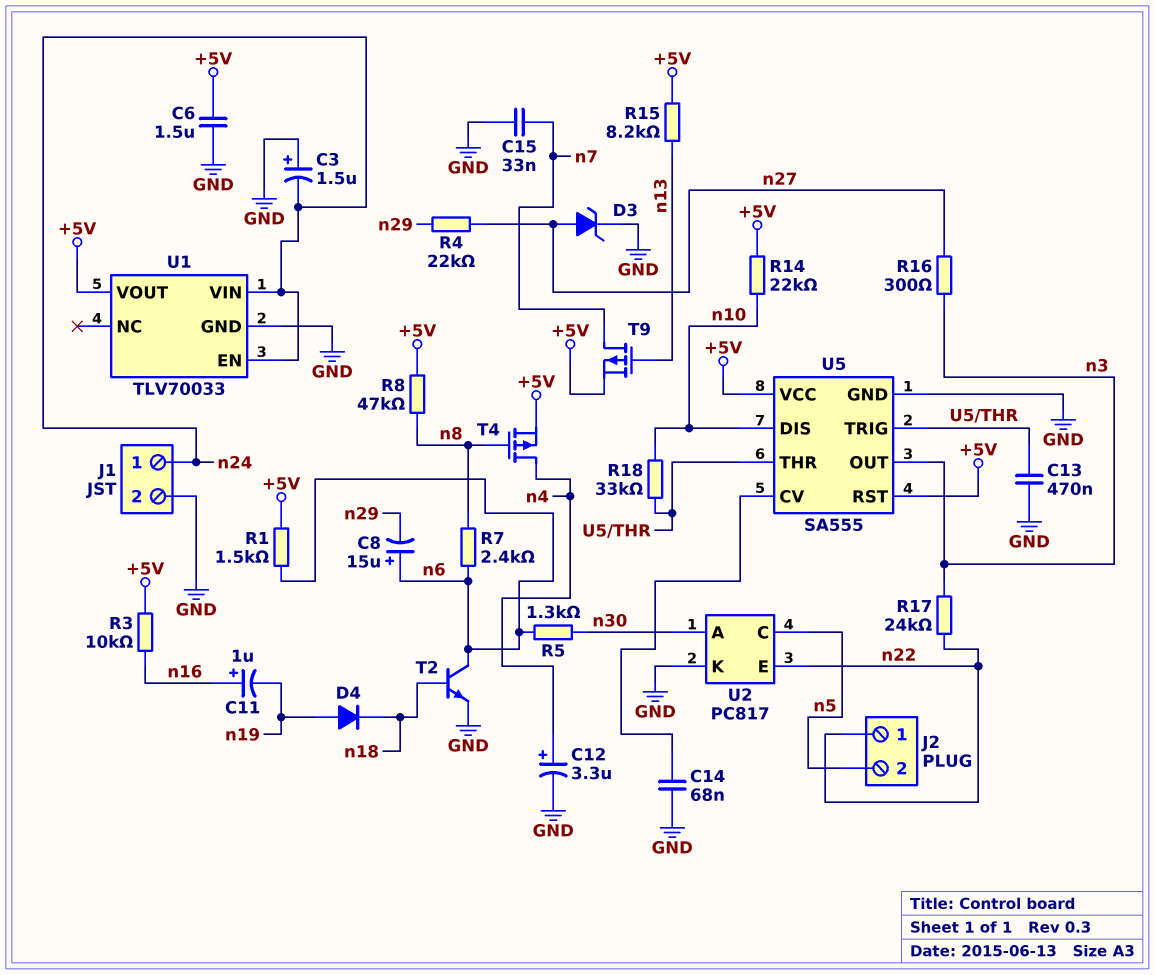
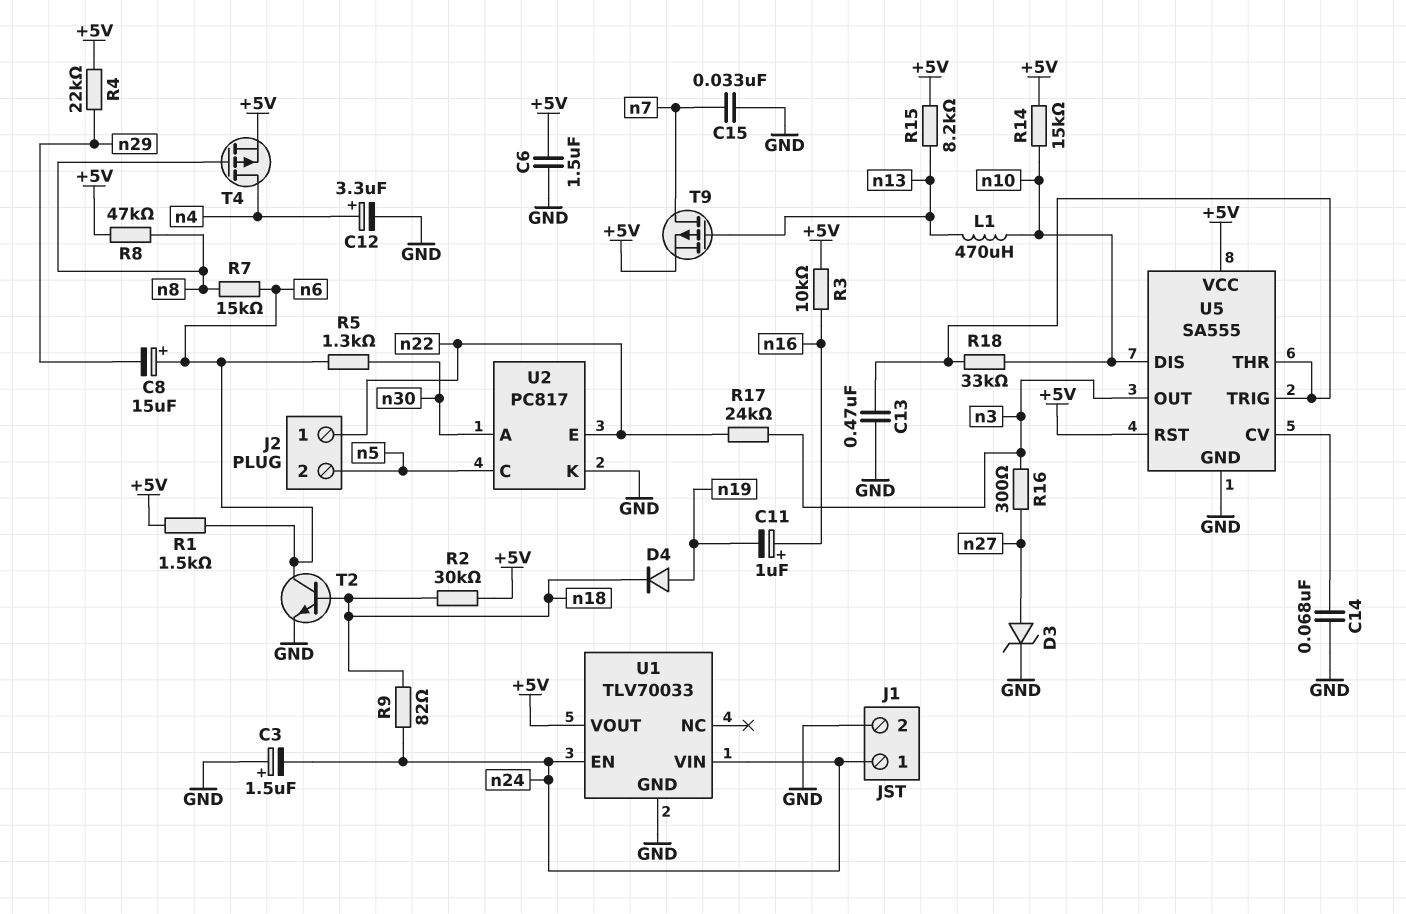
L1: none -> 470uH (n10, n13)
R2: none -> 30k (+5V, n18)
R4: 22k (n27, n29) -> 22k (+5V, n29)
R7: 2.4k (n6, n8) -> 15k (n6, n8)
R9: none -> 82 (n18, n24)
R14: 22k (+5V, n10) -> 15k (+5V, n10)

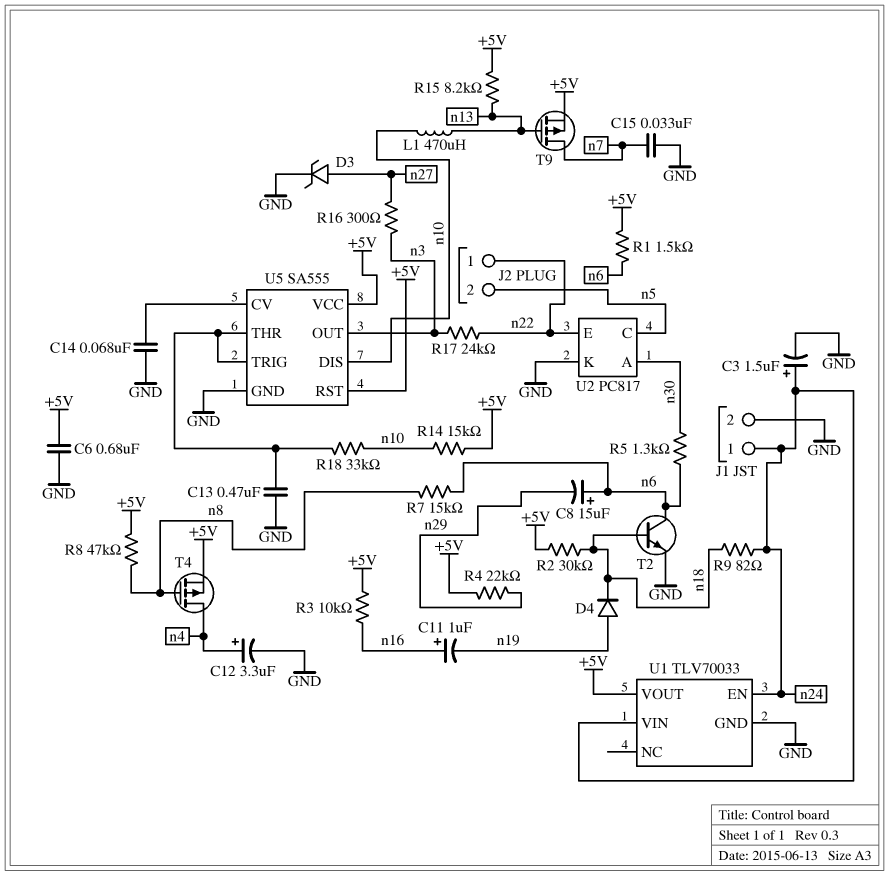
C3: 1.5uF (plus GND, minus n24) -> 1.5uF (plus n24, minus GND)
C6: 1.5uF (+5V, GND) -> 680nF (+5V, GND)

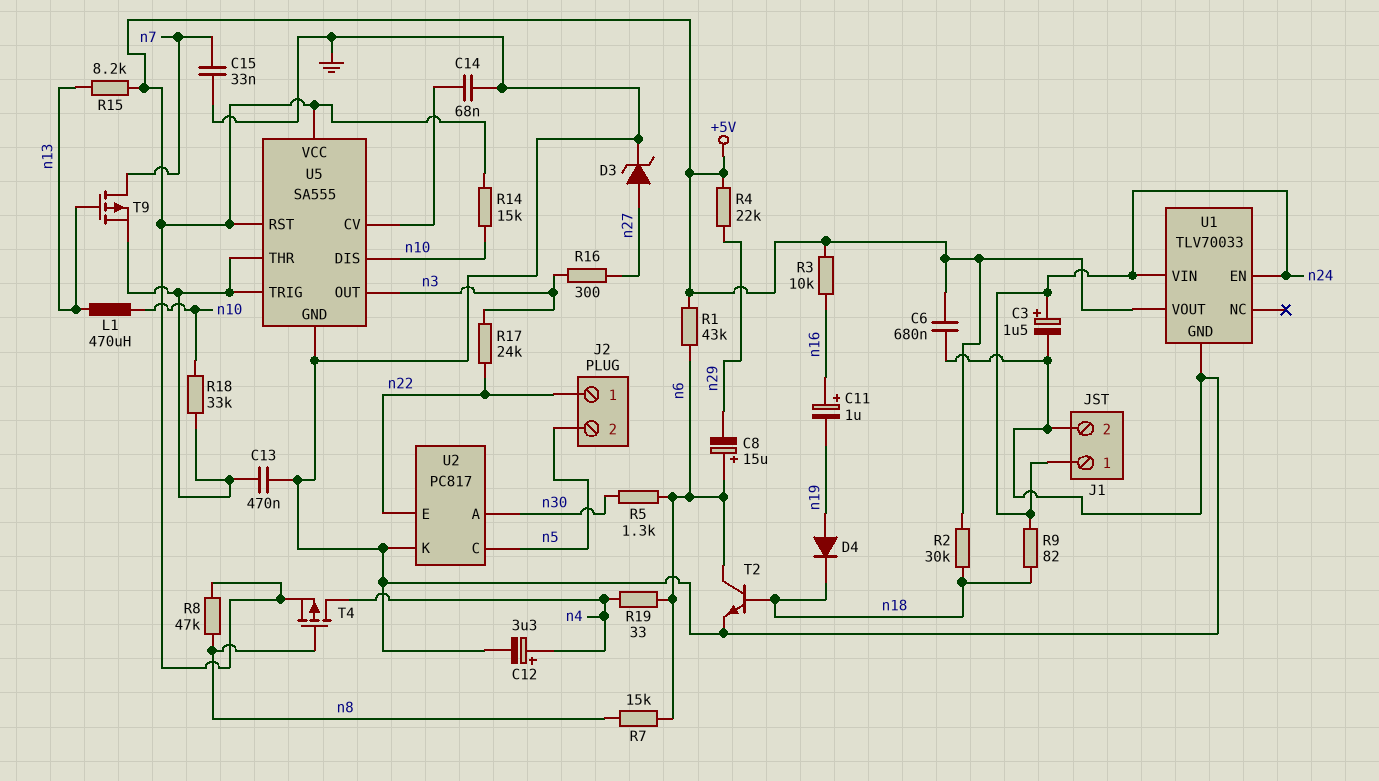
R1: 1.5k (+5V, n6) -> 43k (+5V, n6)
R19: none -> 33 (n4, n6)
T9: PMOS (G n13, D n7, S +5V) -> PMOS (G n13, D n7, S U5/THR)

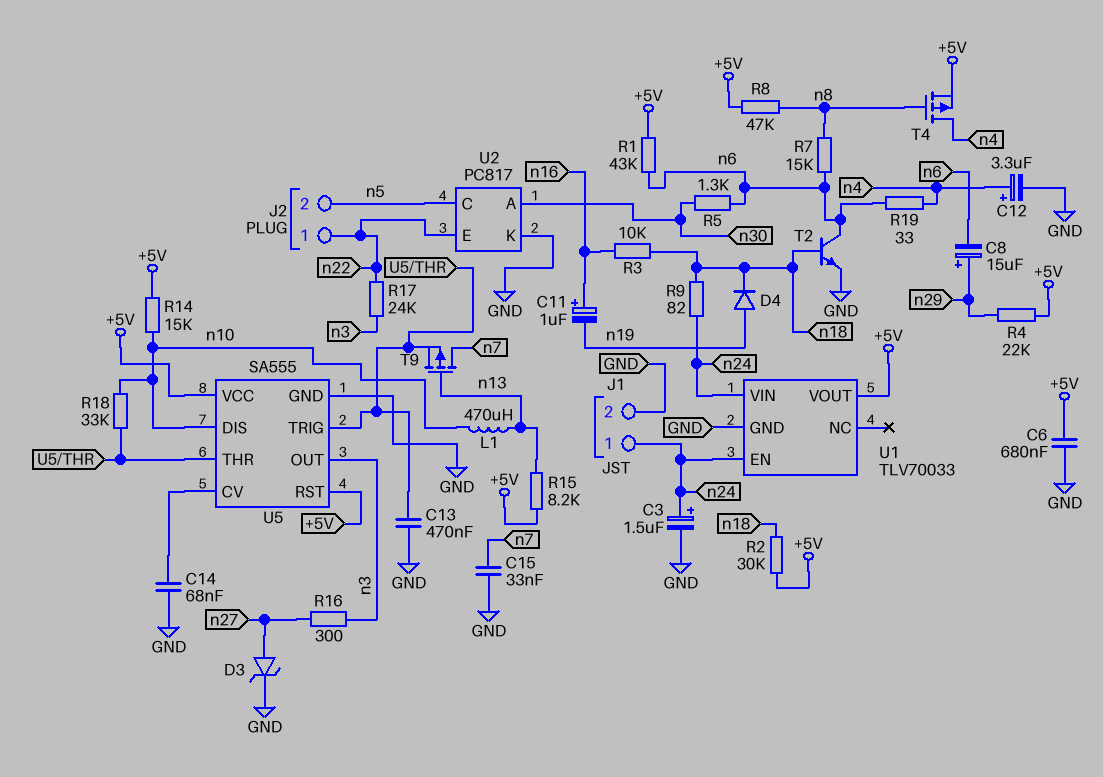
C8: 15uF (plus n6, minus n29) -> 15uF (plus n29, minus n6)
R3: 10k (+5V, n16) -> 10k (n16, n18)

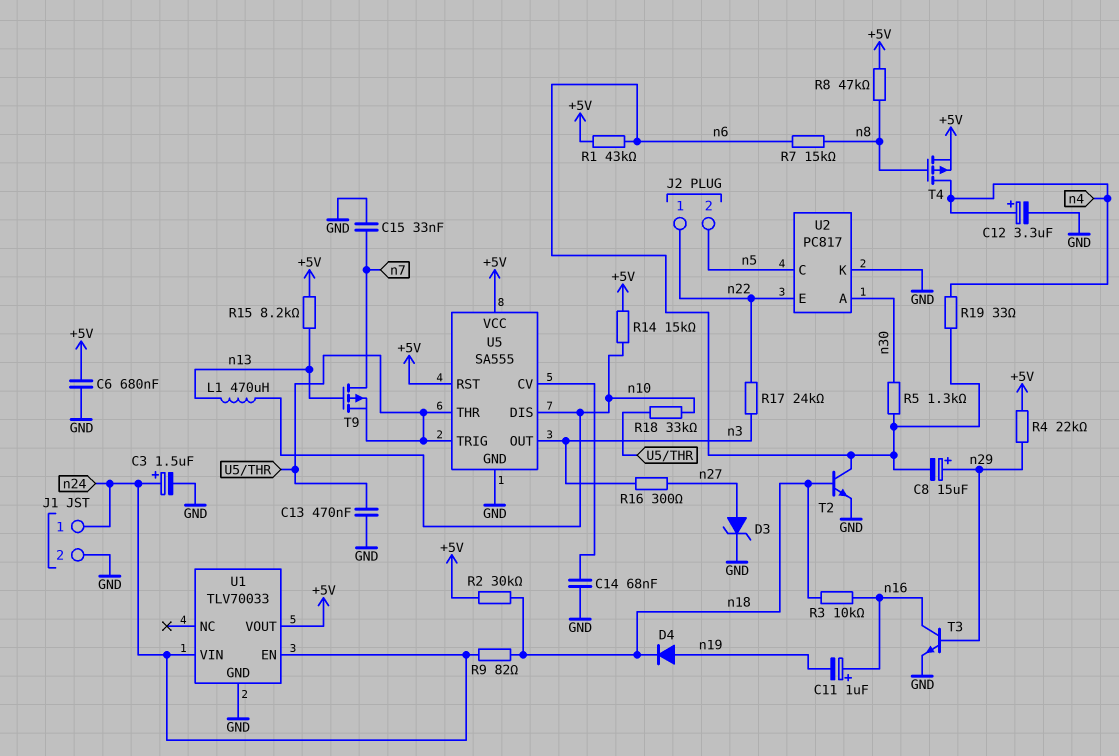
T3: none -> NPN (B n29, C n16, E GND)

